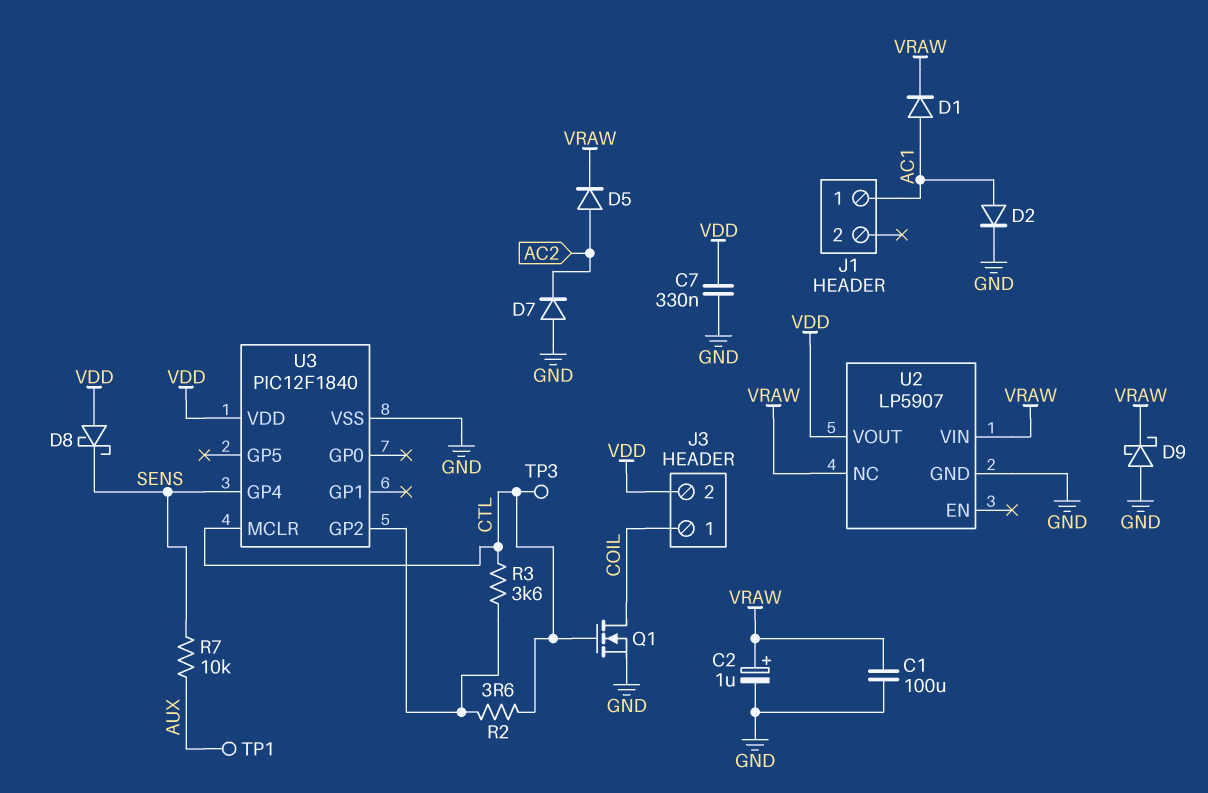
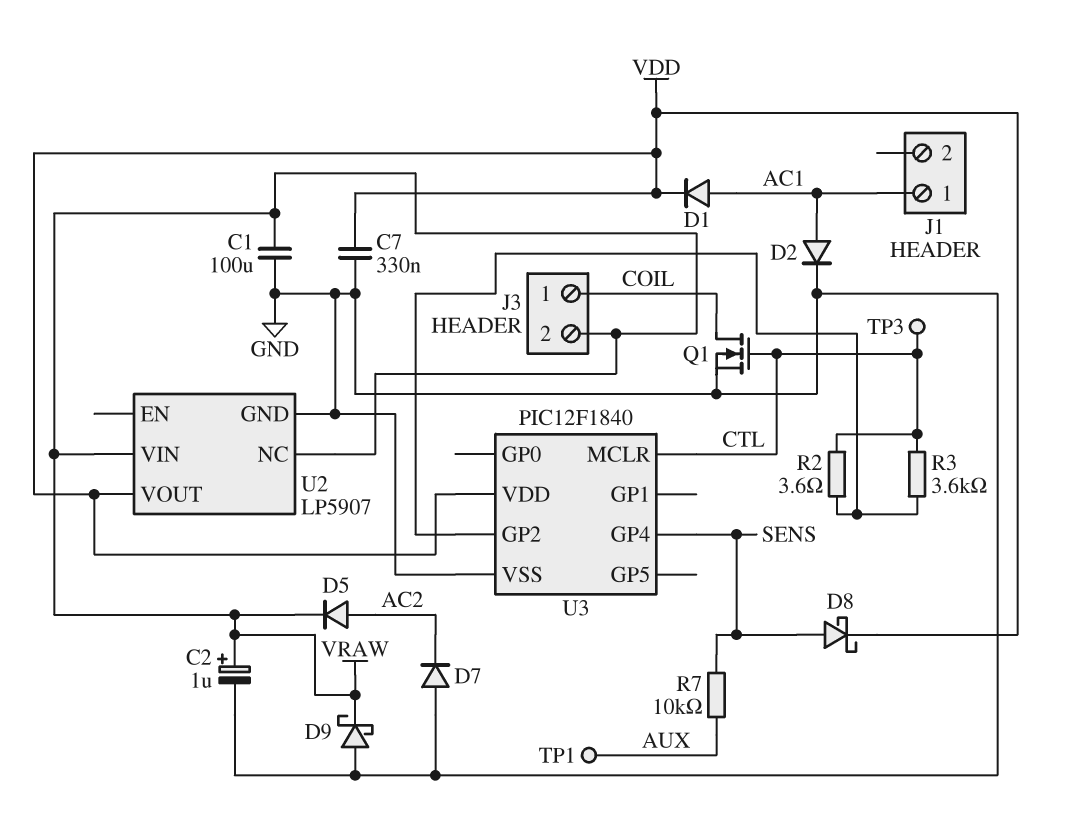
D1: diode (A AC1, K VRAW) -> diode (A AC1, K VDD)
D8: schottky (A VDD, K SENS) -> schottky (A SENS, K VDD)
J3 pin 2: VDD -> VRAW

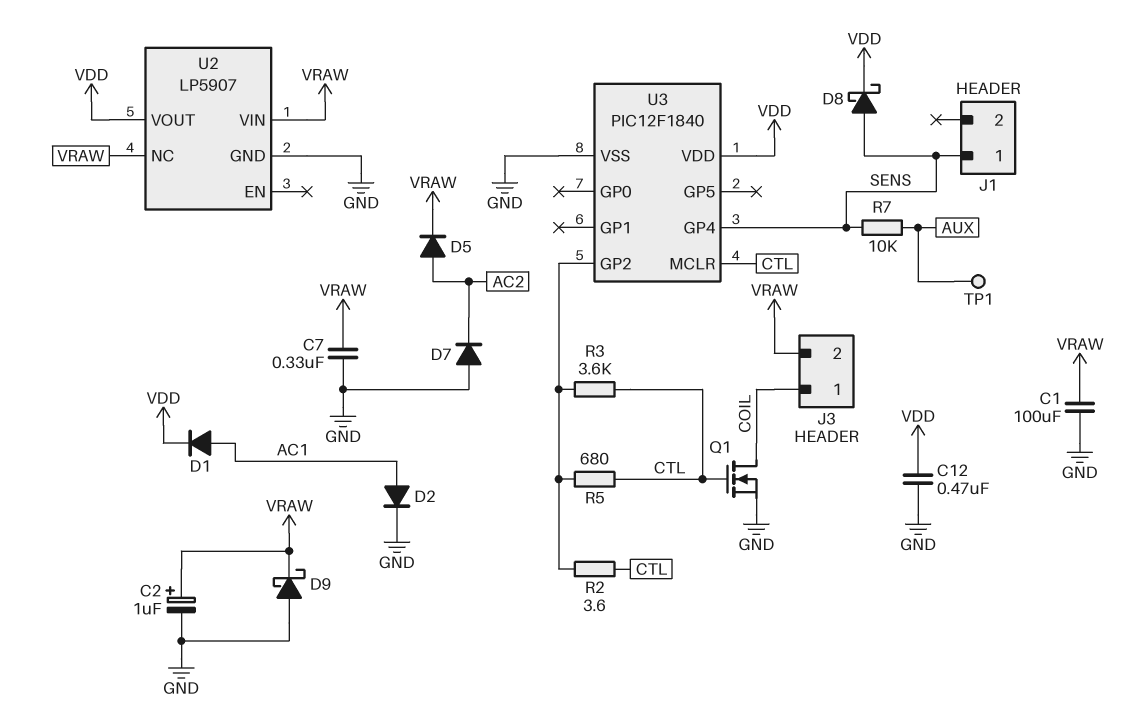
C7: 330nF (GND, VDD) -> 330nF (GND, VRAW)
C12: none -> 470nF (GND, VDD)
J1 pin 1: AC1 -> SENS
R5: none -> 680 (CTL, U3/GP2)
TP3: test point (CTL) -> none

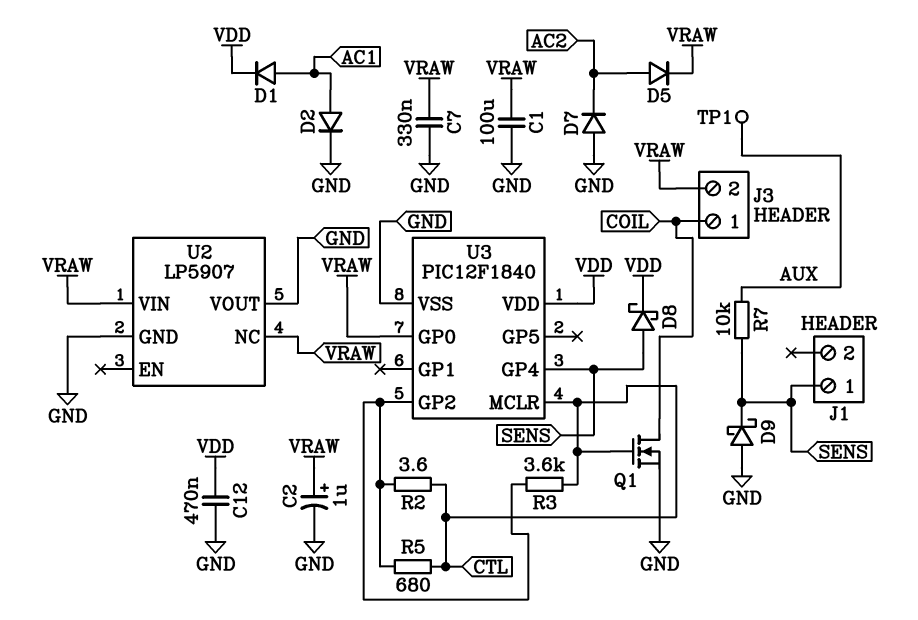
D9: schottky (A GND, K VRAW) -> schottky (A GND, K SENS)
U2 pin VOUT: VDD -> GND
U3 pin GP0: none -> VRAW

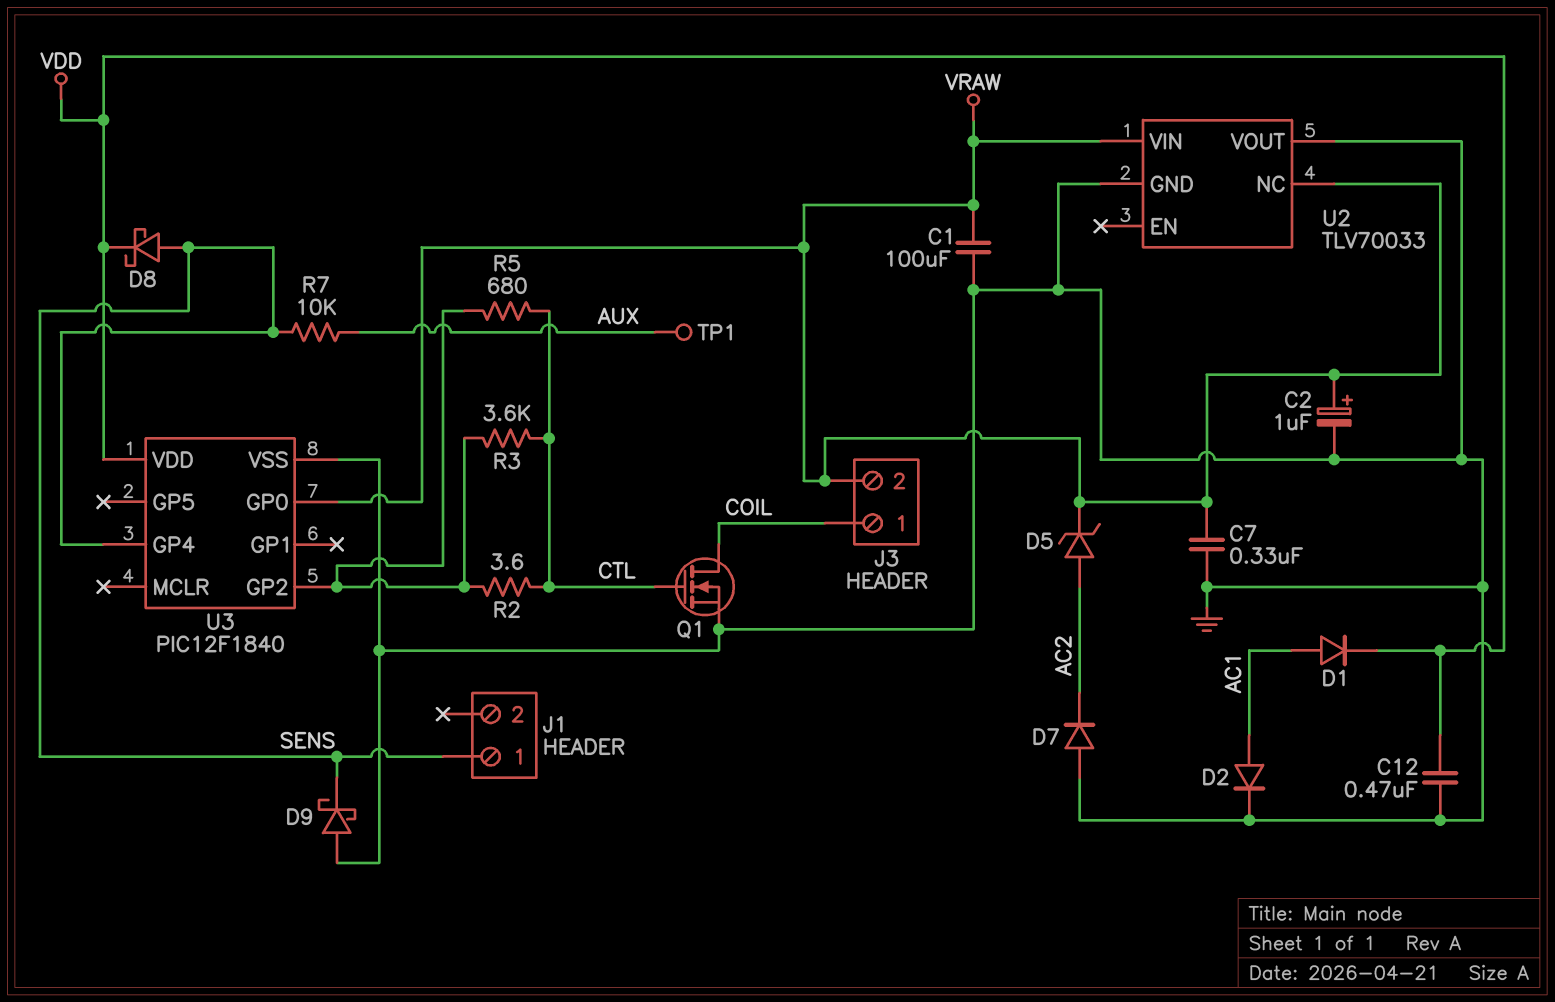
D5: diode (A AC2, K VRAW) -> zener (A AC2, K VRAW)
U2: LP5907 -> TLV70033
U3 pin MCLR: CTL -> none

